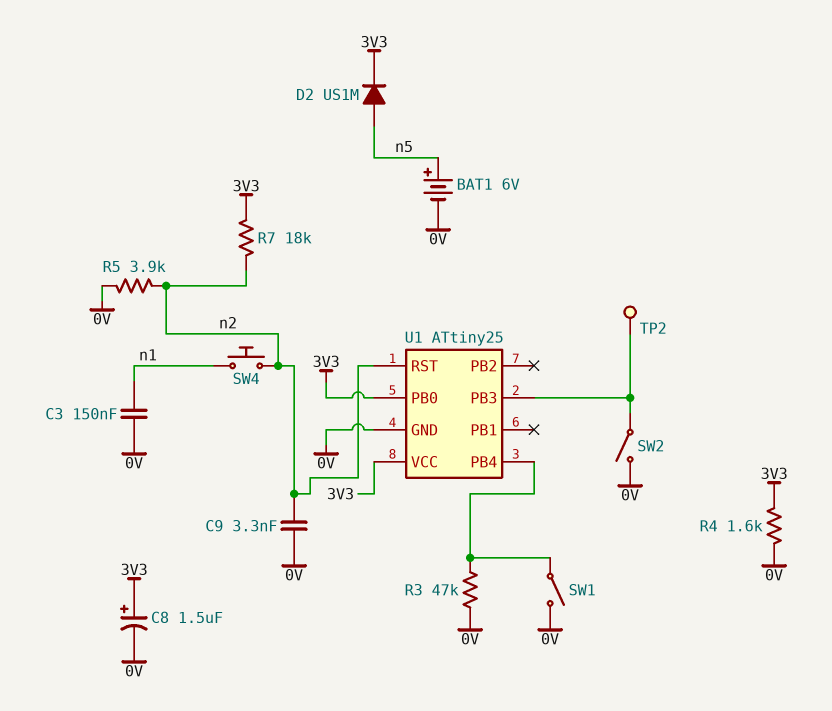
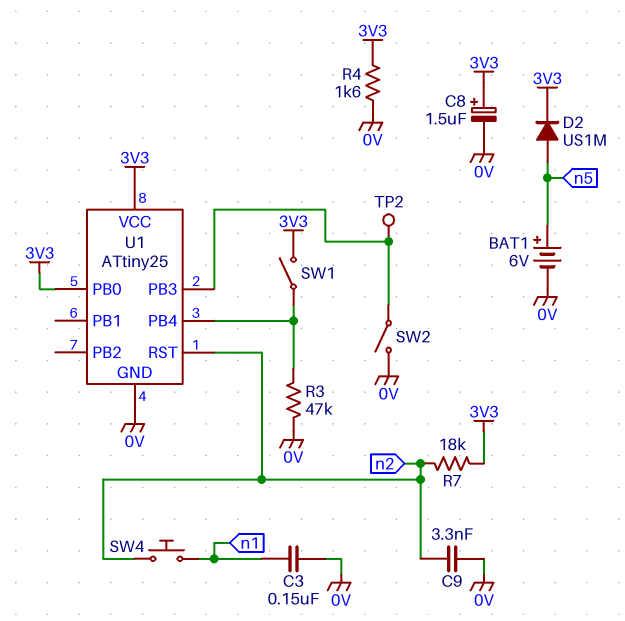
R5: 3.9k (0V, n2) -> none
SW1: switch (0V, U1/PB4) -> switch (3V3, U1/PB4)

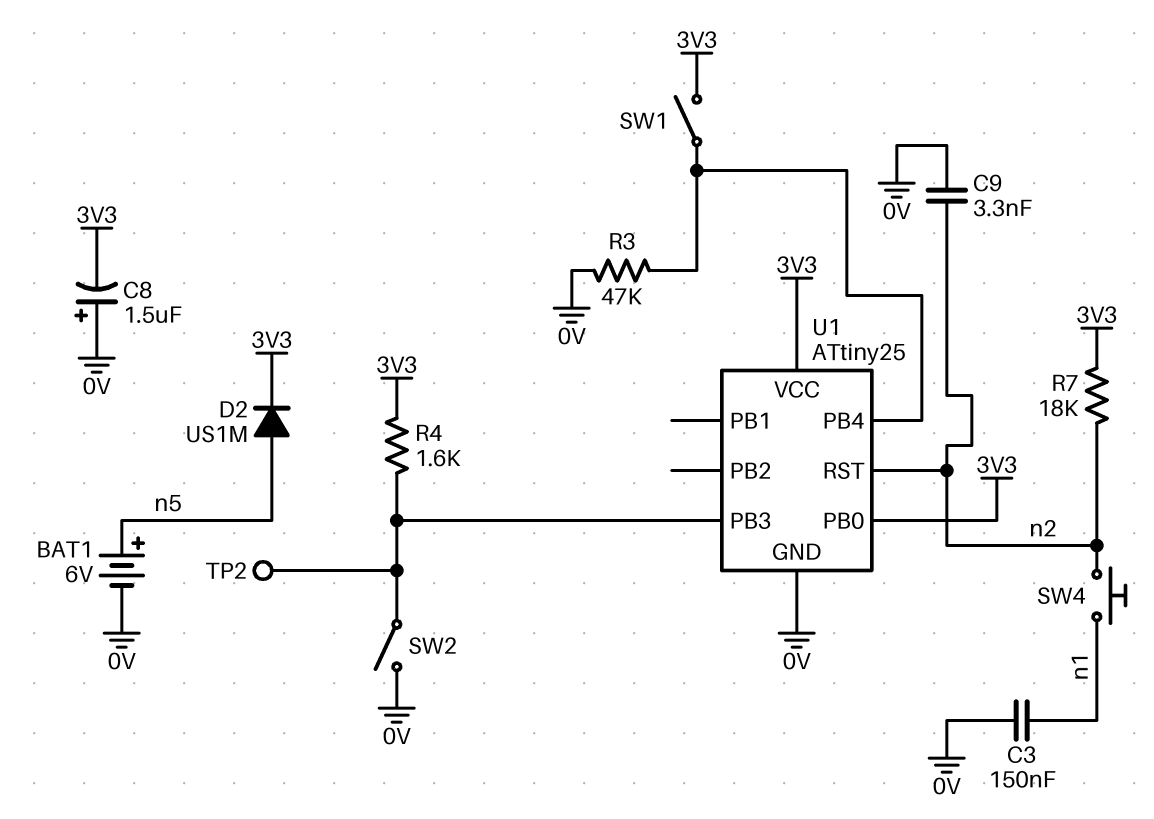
C8: 1.5uF (plus 3V3, minus 0V) -> 1.5uF (plus 0V, minus 3V3)
R4: 1.6k (0V, 3V3) -> 1.6k (3V3, U1/PB3)

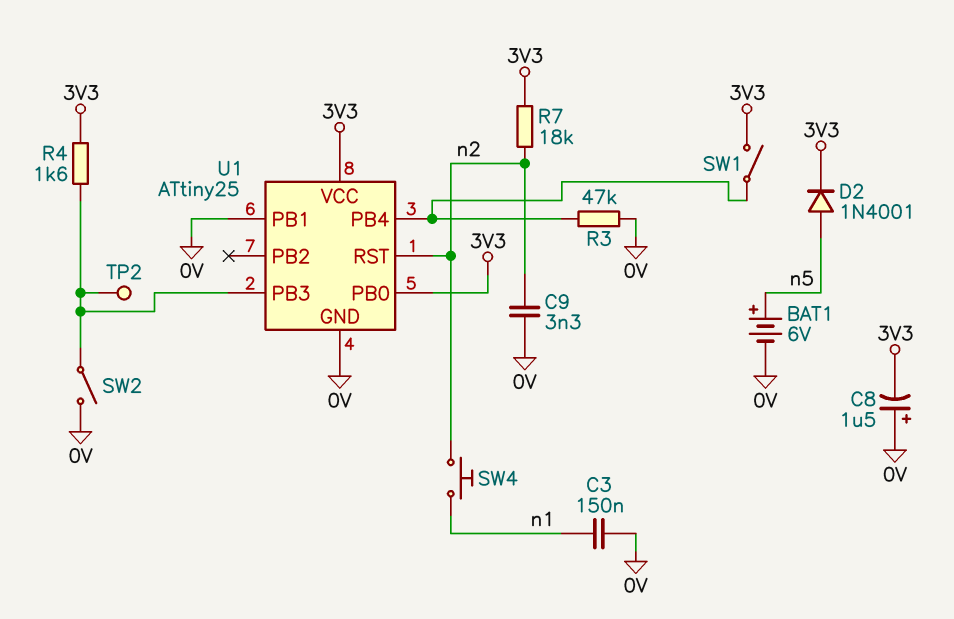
D2: diode US1M (A n5, K 3V3) -> diode 1N4001 (A n5, K 3V3)
U1 pin PB1: none -> 0V

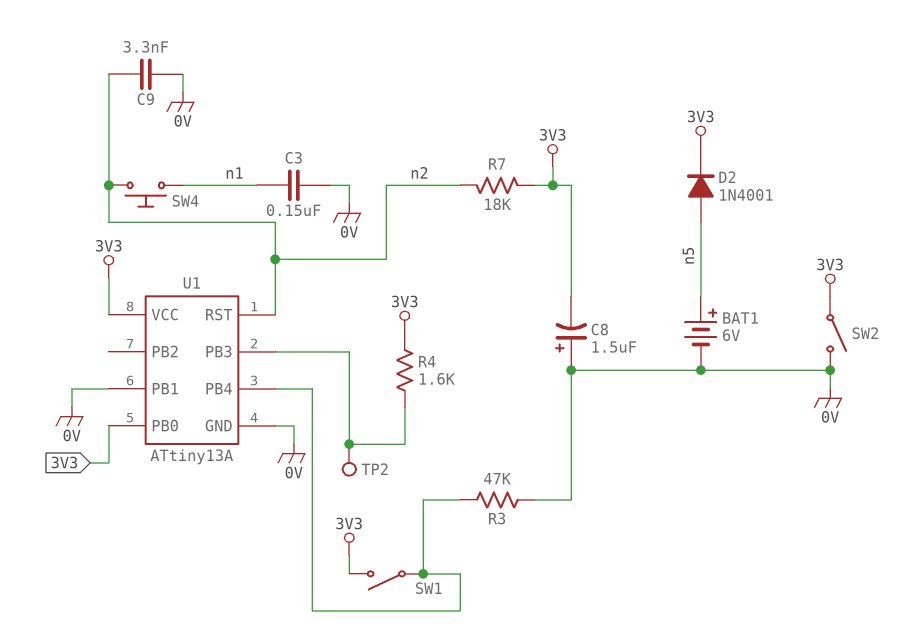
SW2: switch (0V, U1/PB3) -> switch (0V, 3V3)
U1: ATtiny25 -> ATtiny13A

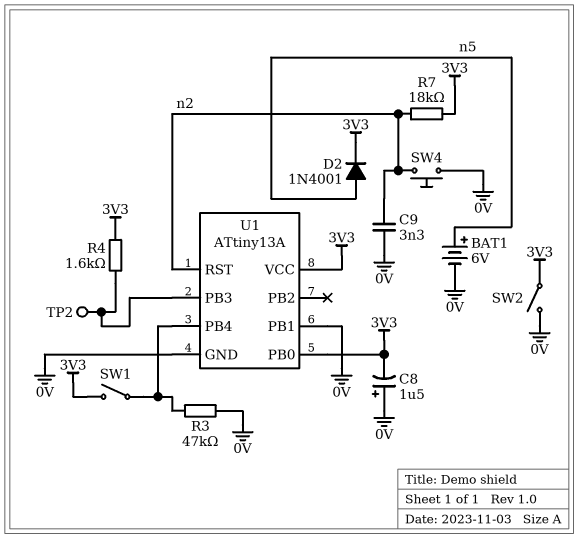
C3: 150nF (0V, n1) -> none
SW4: button (n1, n2) -> button (0V, n2)

